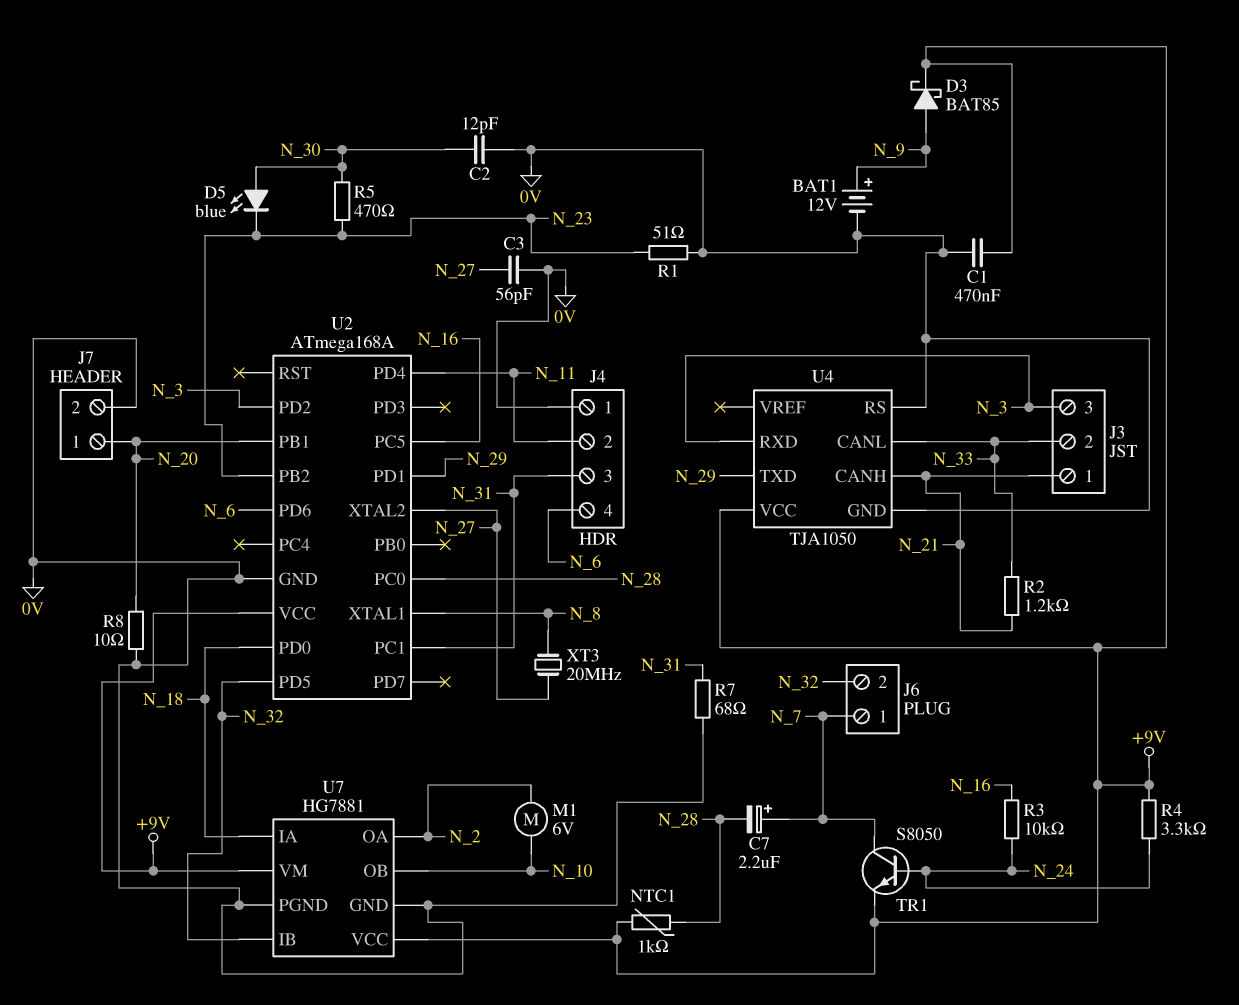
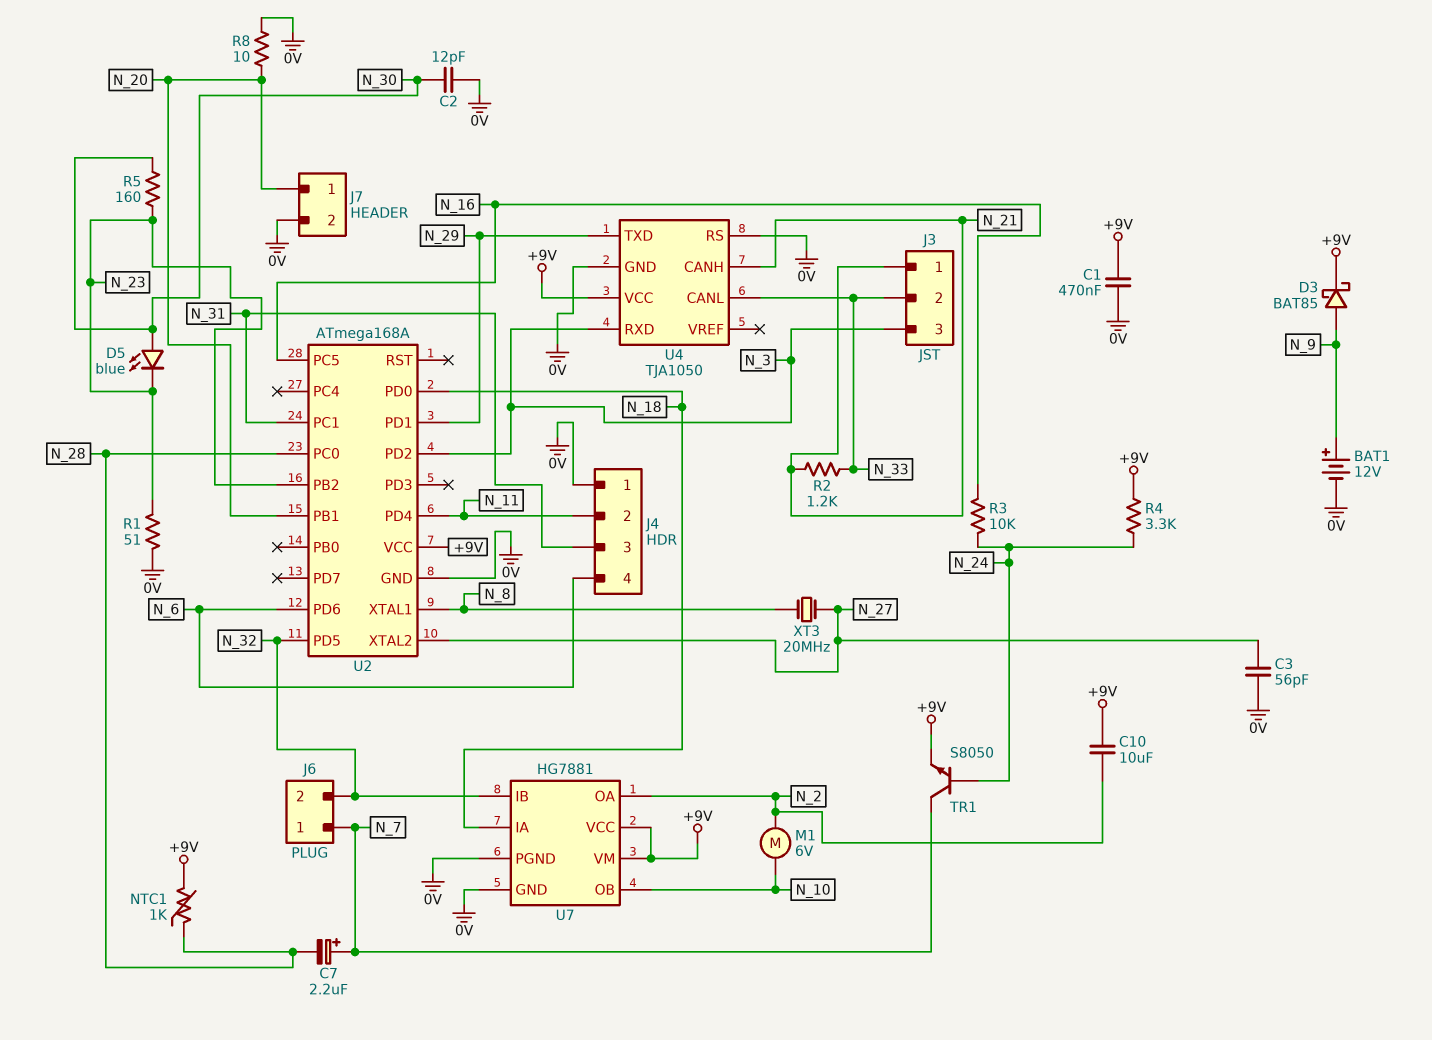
C10: none -> 10uF (+9V, N_2)
R5: 470 (N_23, N_30) -> 160 (N_23, N_30)
R7: 68 (0V, N_31) -> none

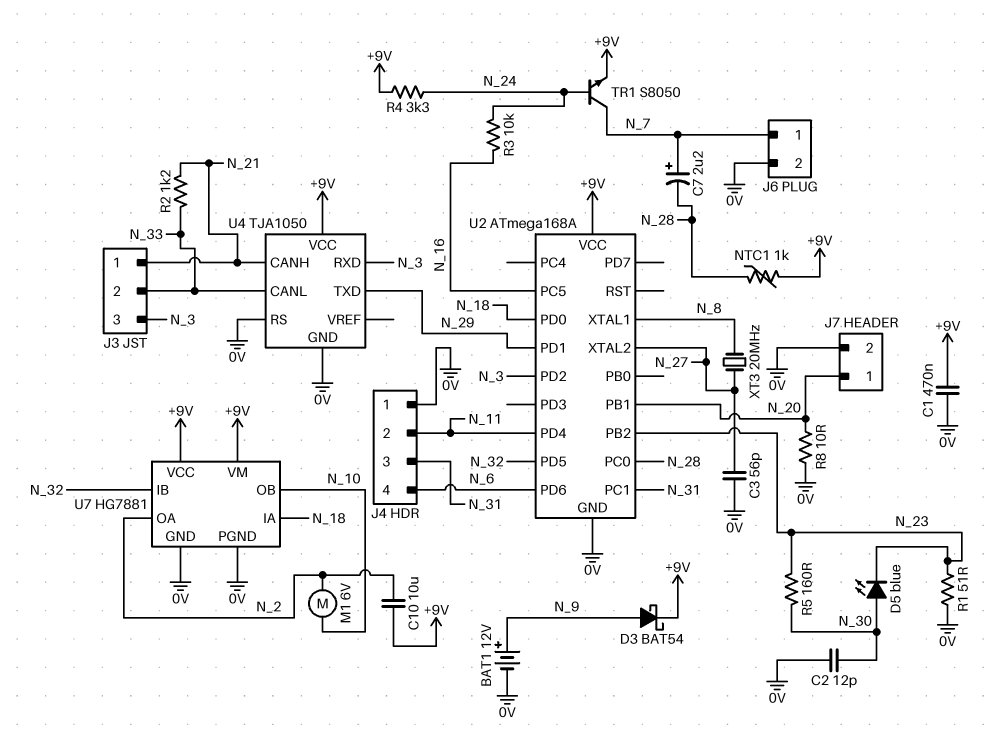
D3: schottky BAT85 (A N_9, K +9V) -> schottky BAT54 (A N_9, K +9V)
J6 pin 2: N_32 -> 0V

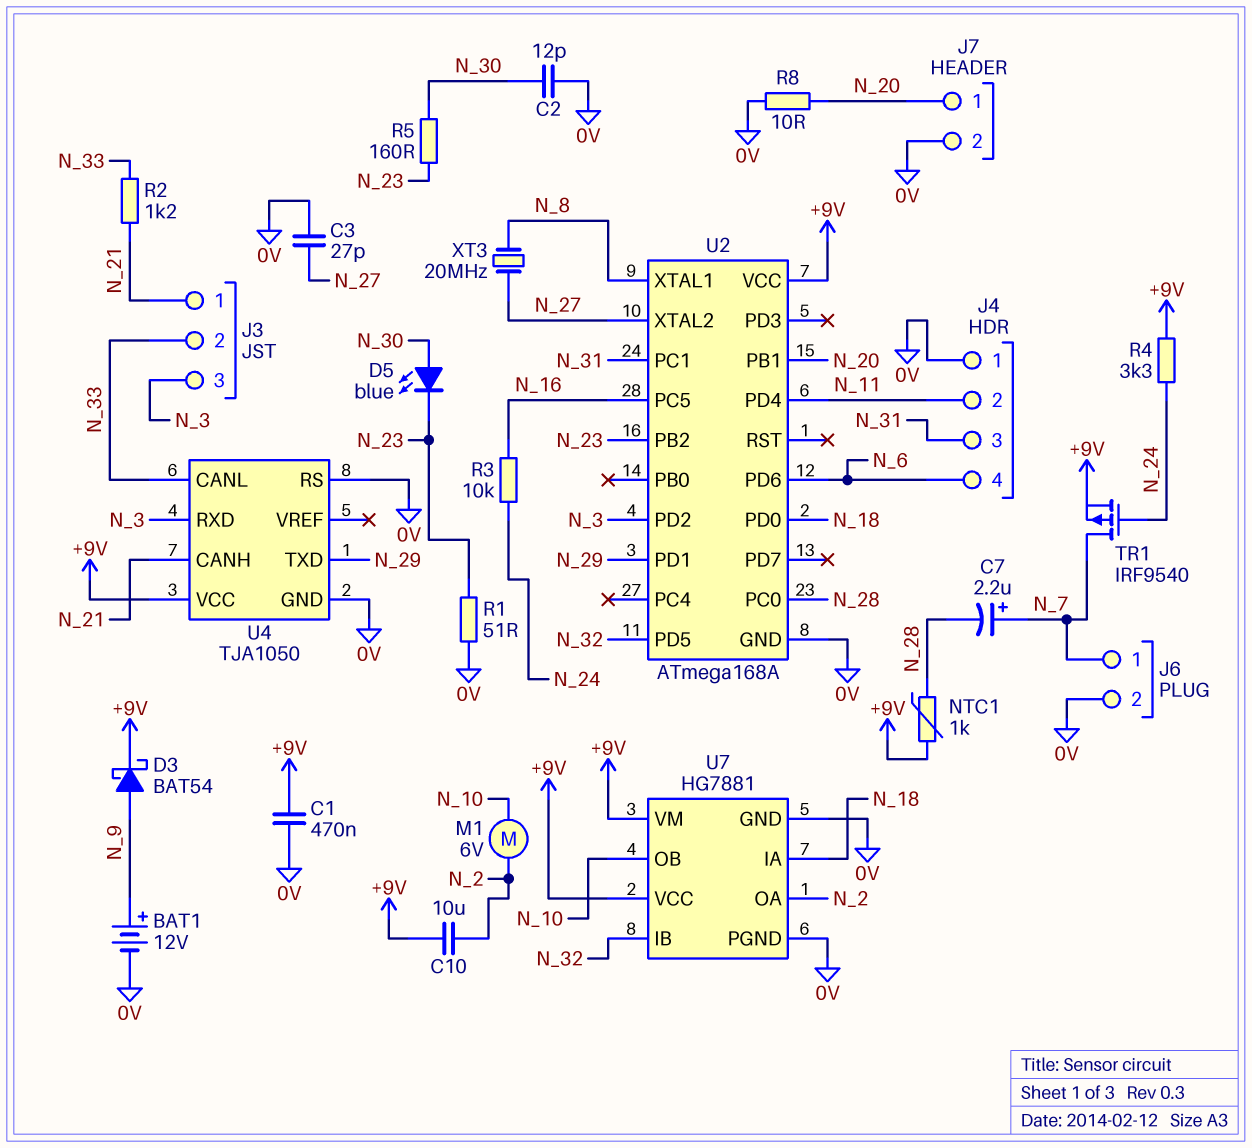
C3: 56pF (0V, N_27) -> 27pF (0V, N_27)
TR1: NPN S8050 (B N_24, C N_7, E +9V) -> PMOS IRF9540 (G N_24, D N_7, S +9V)

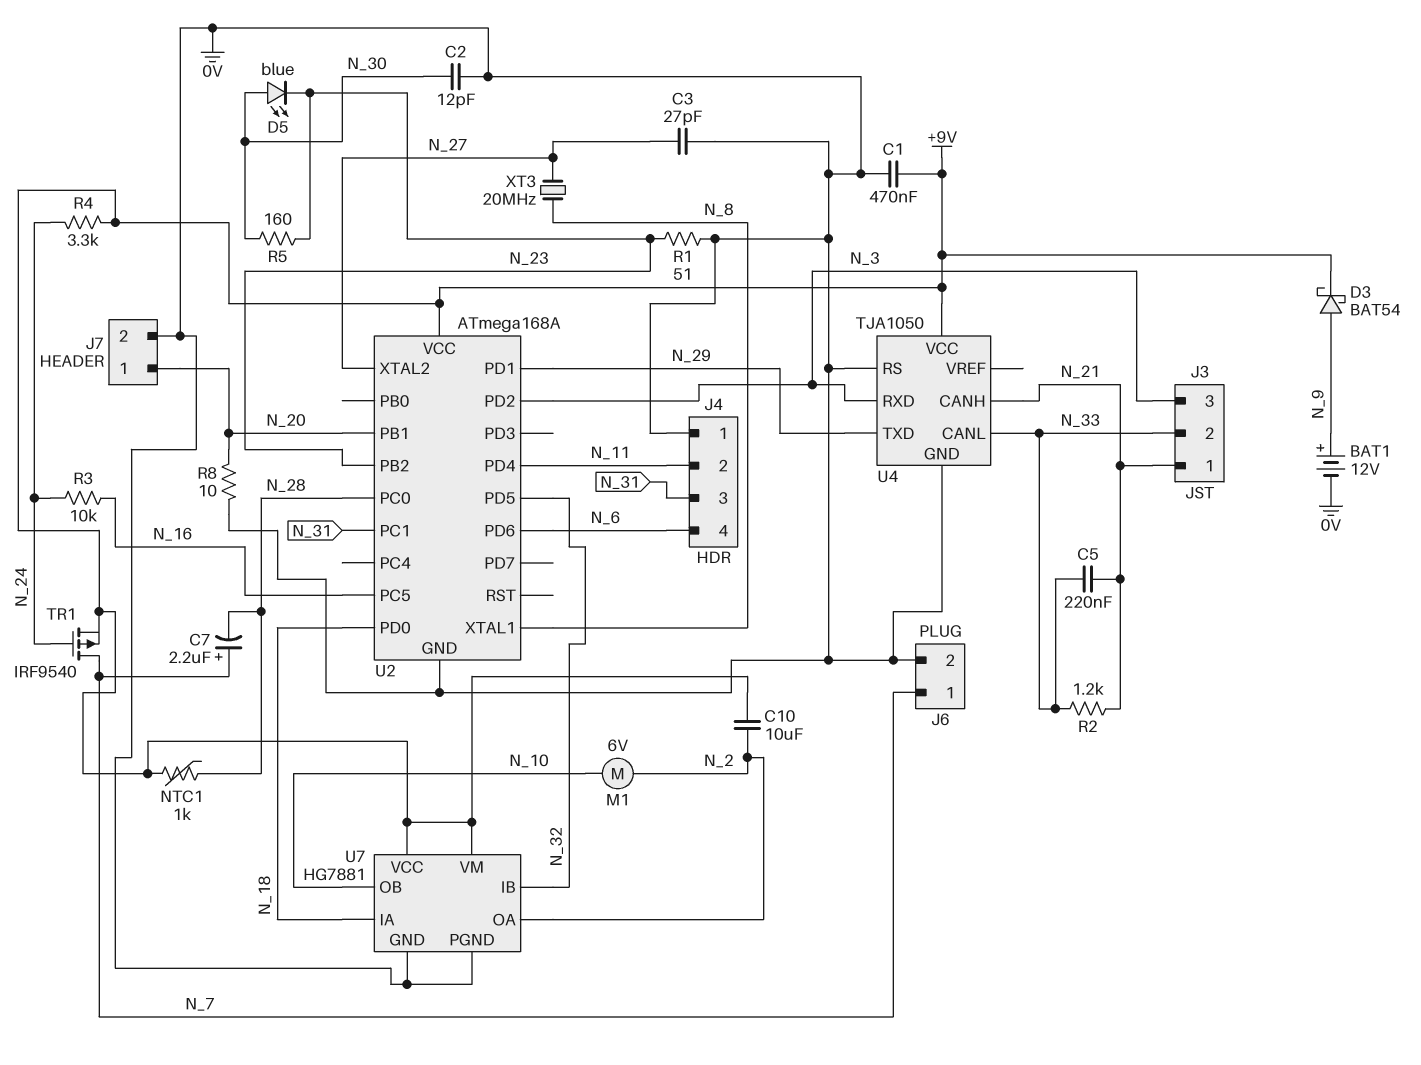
C5: none -> 220nF (N_21, N_33)

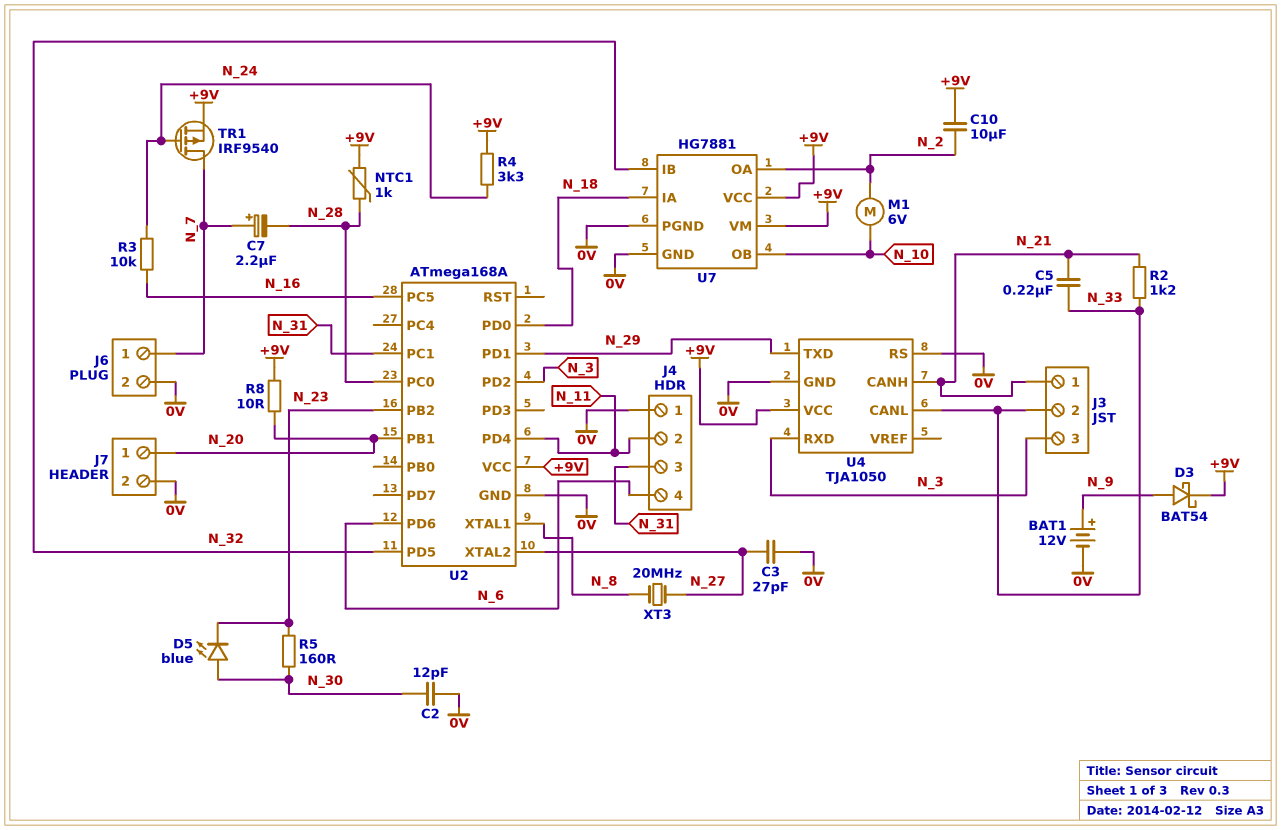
C1: 470nF (+9V, 0V) -> none
R1: 51 (0V, N_23) -> none
R8: 10 (0V, N_20) -> 10 (+9V, N_20)

